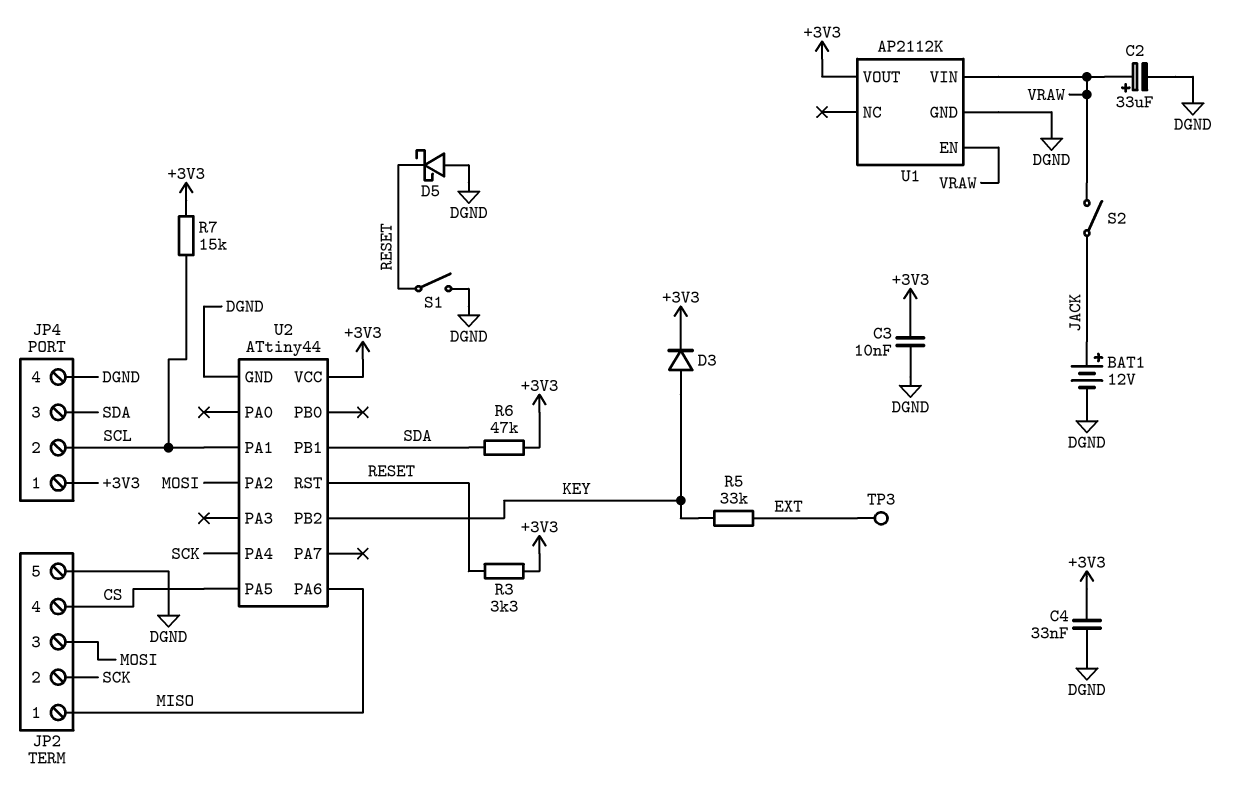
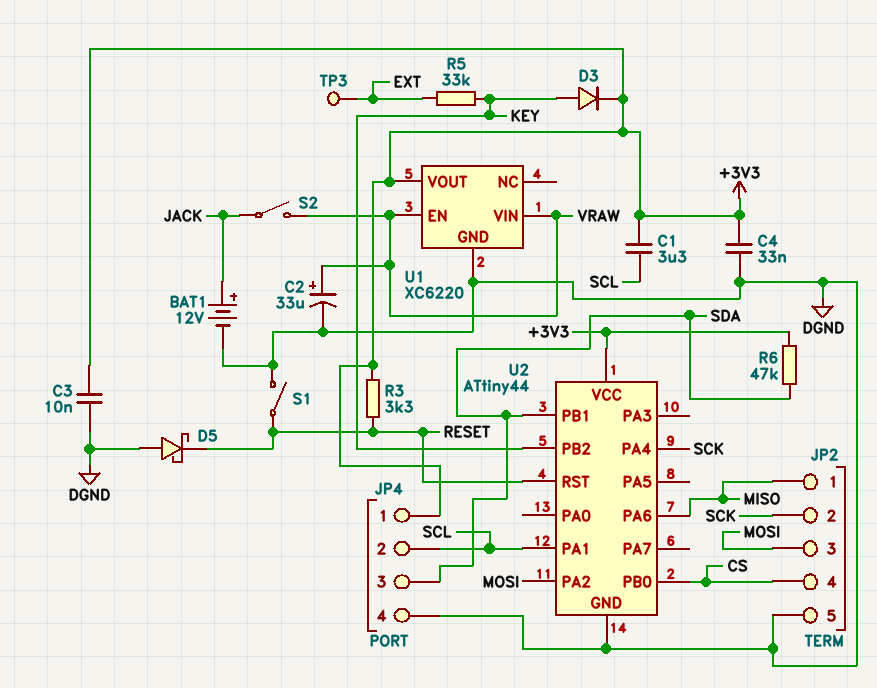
C1: none -> 3.3uF (+3V3, SCL)
R7: 15k (+3V3, SCL) -> none
U1: AP2112K -> XC6220
U2 pin PA5: CS -> none
U2 pin PB0: none -> CS

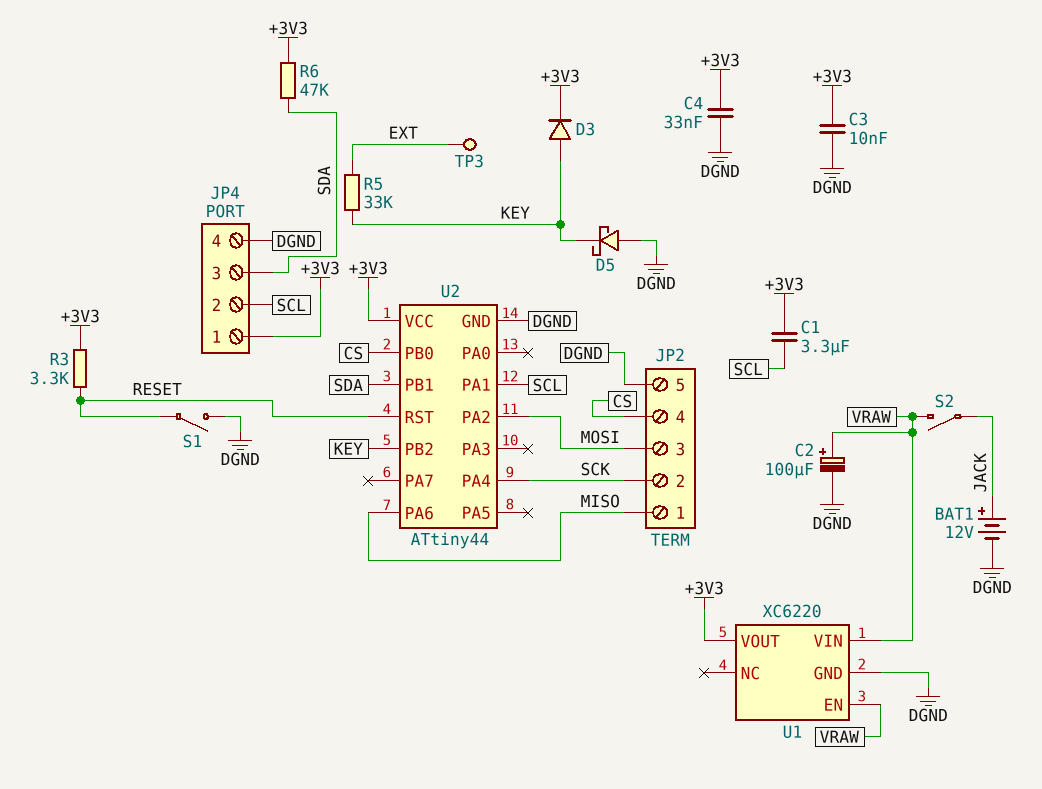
C2: 33uF (plus VRAW, minus DGND) -> 100uF (plus VRAW, minus DGND)
D5: schottky (A DGND, K RESET) -> schottky (A DGND, K KEY)

